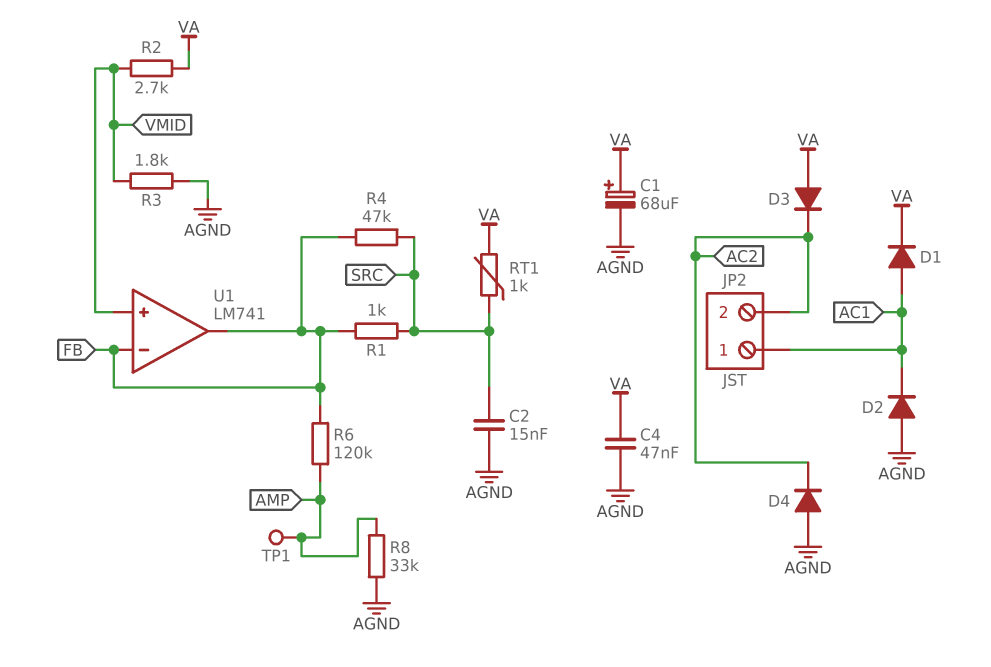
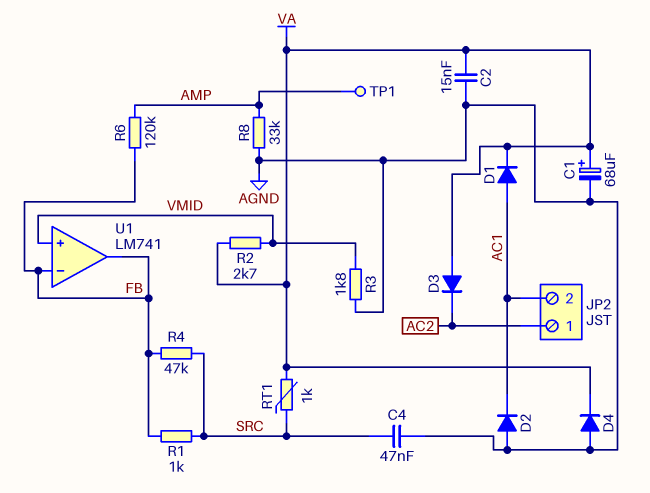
C2: 15nF (AGND, SRC) -> 15nF (AGND, VA)
C4: 47nF (AGND, VA) -> 47nF (AGND, SRC)
D4: diode (A AGND, K AC2) -> diode (A AGND, K VA)
JP2 pin 1: AC1 -> AC2
JP2 pin 2: AC2 -> AC1

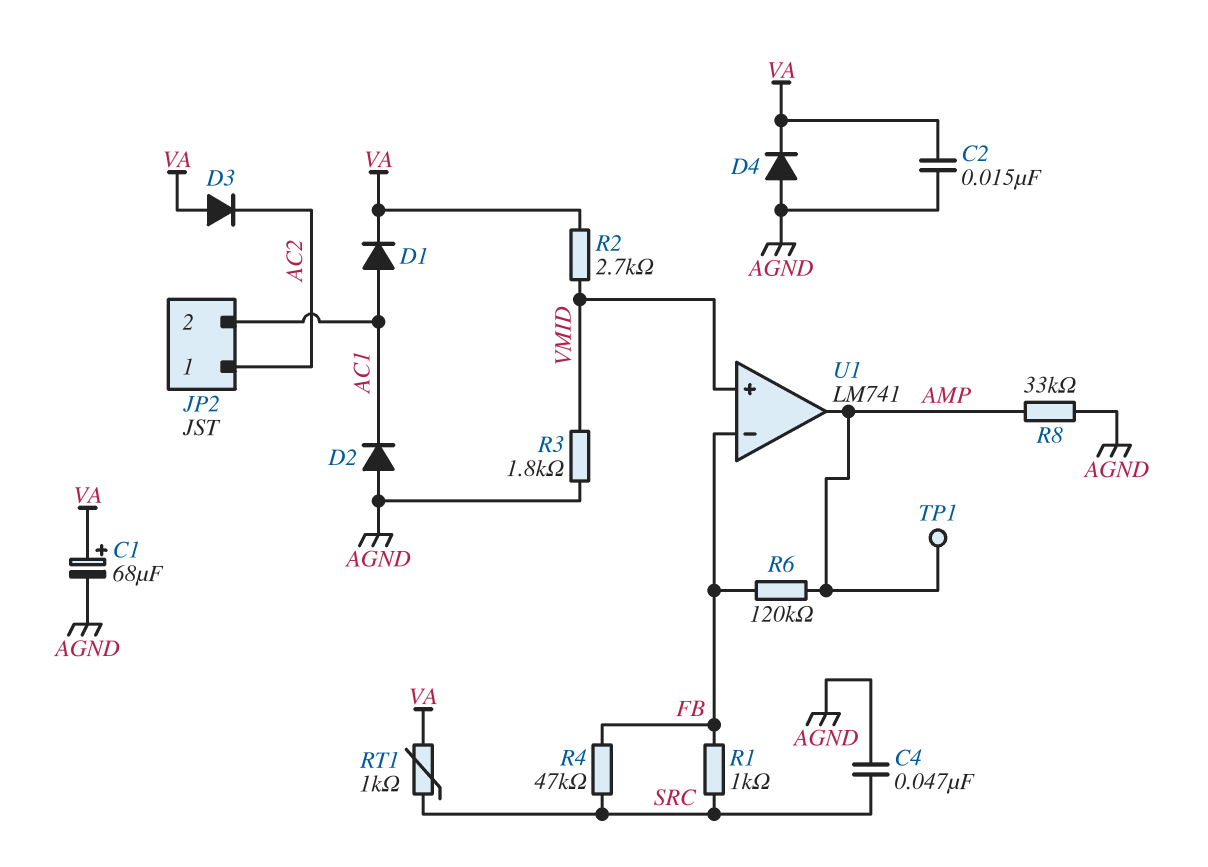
U1 pin out: FB -> AMP

